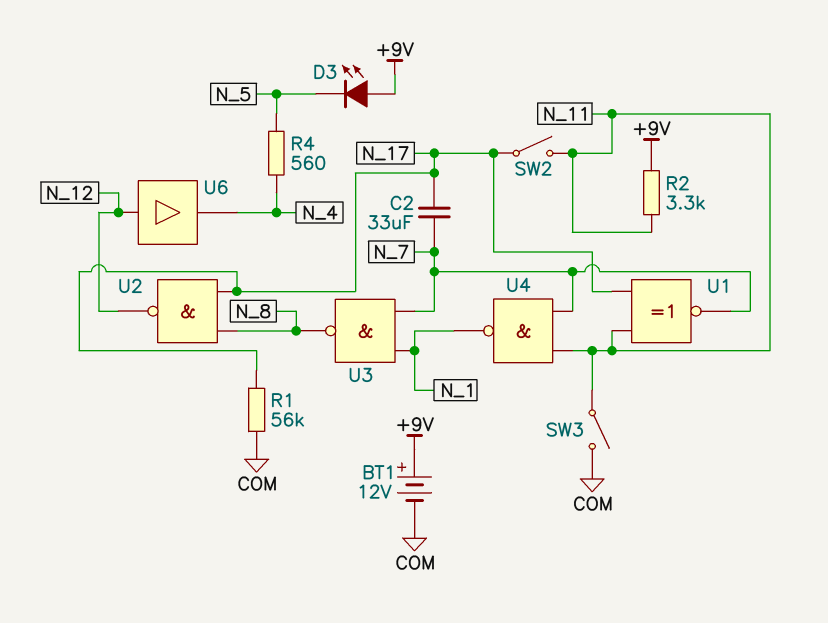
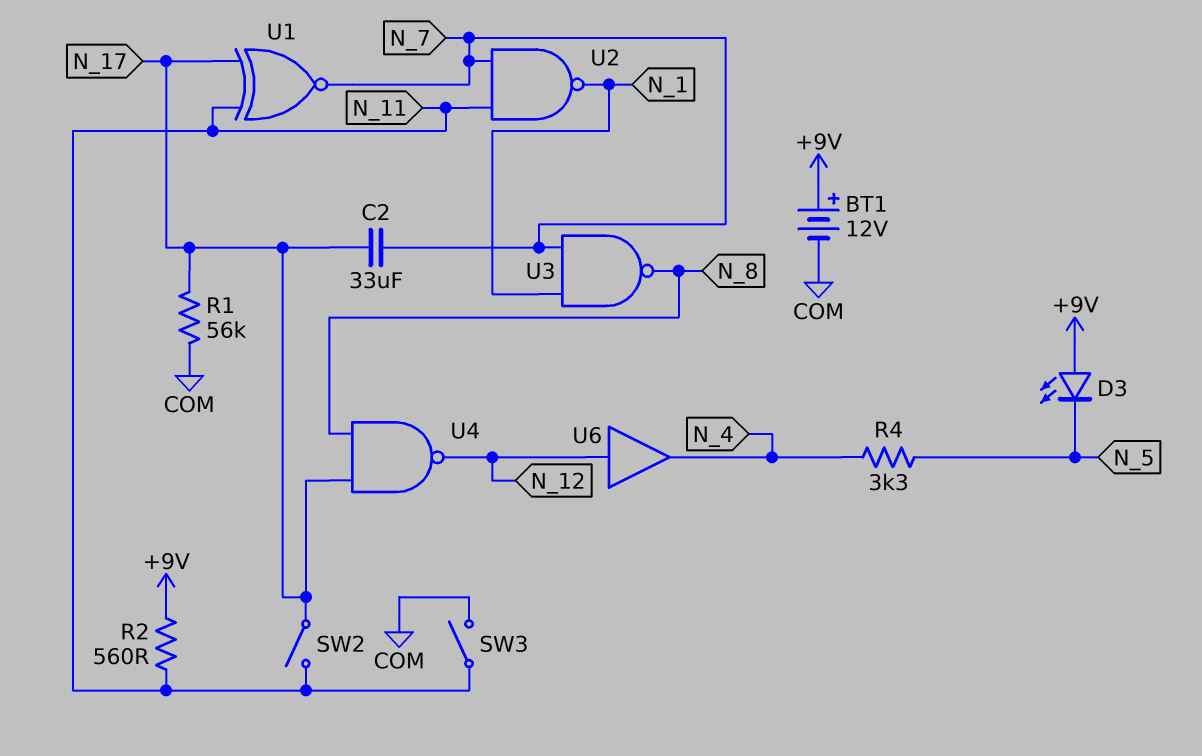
R2: 3.3k (+9V, N_11) -> 560 (+9V, N_11)
R4: 560 (N_4, N_5) -> 3.3k (N_4, N_5)
U2: NAND (in N_8, in N_17, out N_12) -> NAND (in N_7, in N_11, out N_1)
U4: NAND (in N_7, in N_11, out N_1) -> NAND (in N_8, in N_17, out N_12)

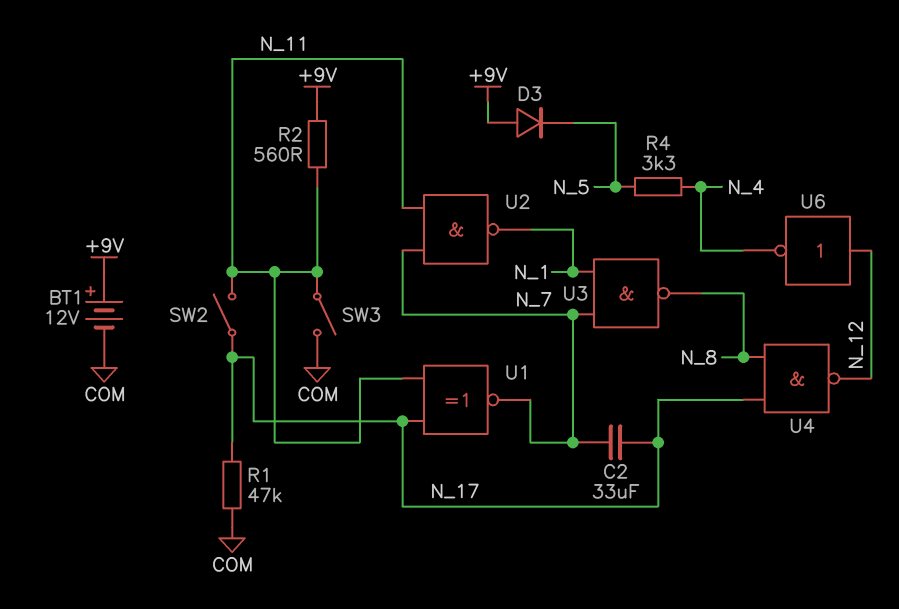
D3: LED (A +9V, K N_5) -> diode (A +9V, K N_5)
R1: 56k (COM, N_17) -> 47k (COM, N_17)
U6: buffer (in N_12, out N_4) -> NOT (in N_12, out N_4)

